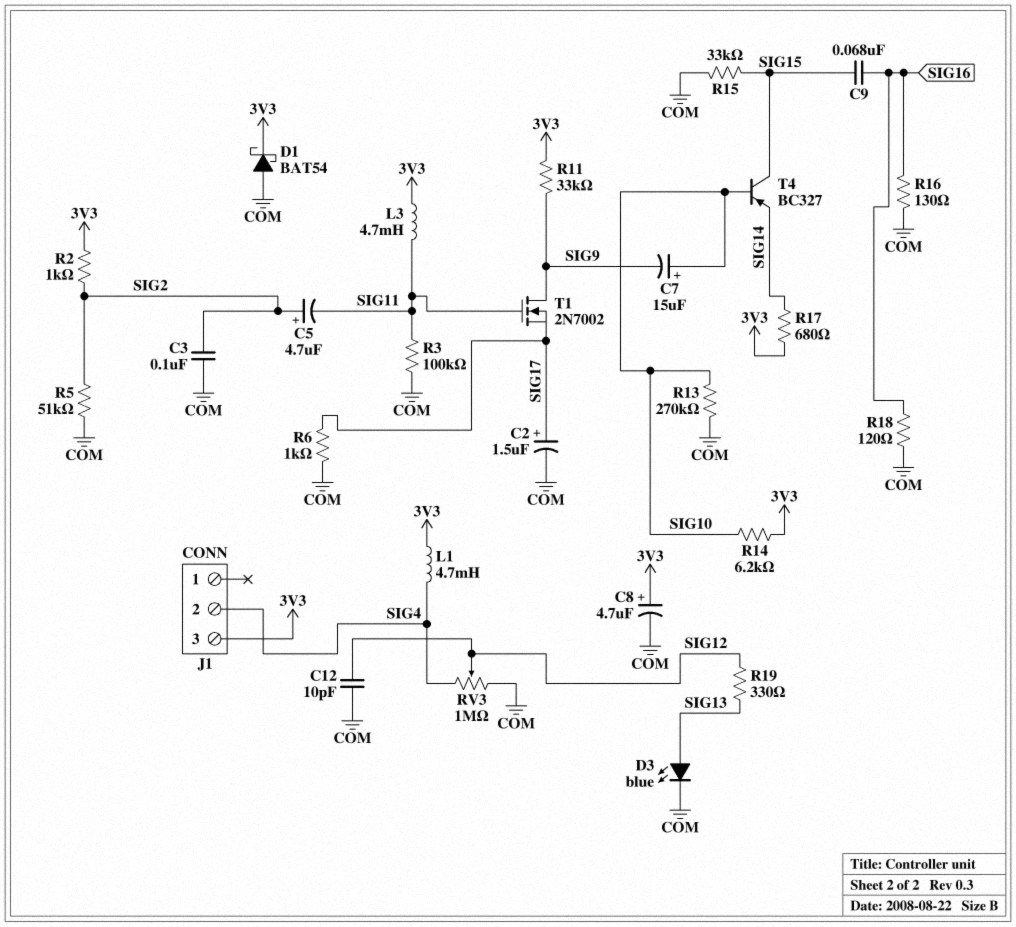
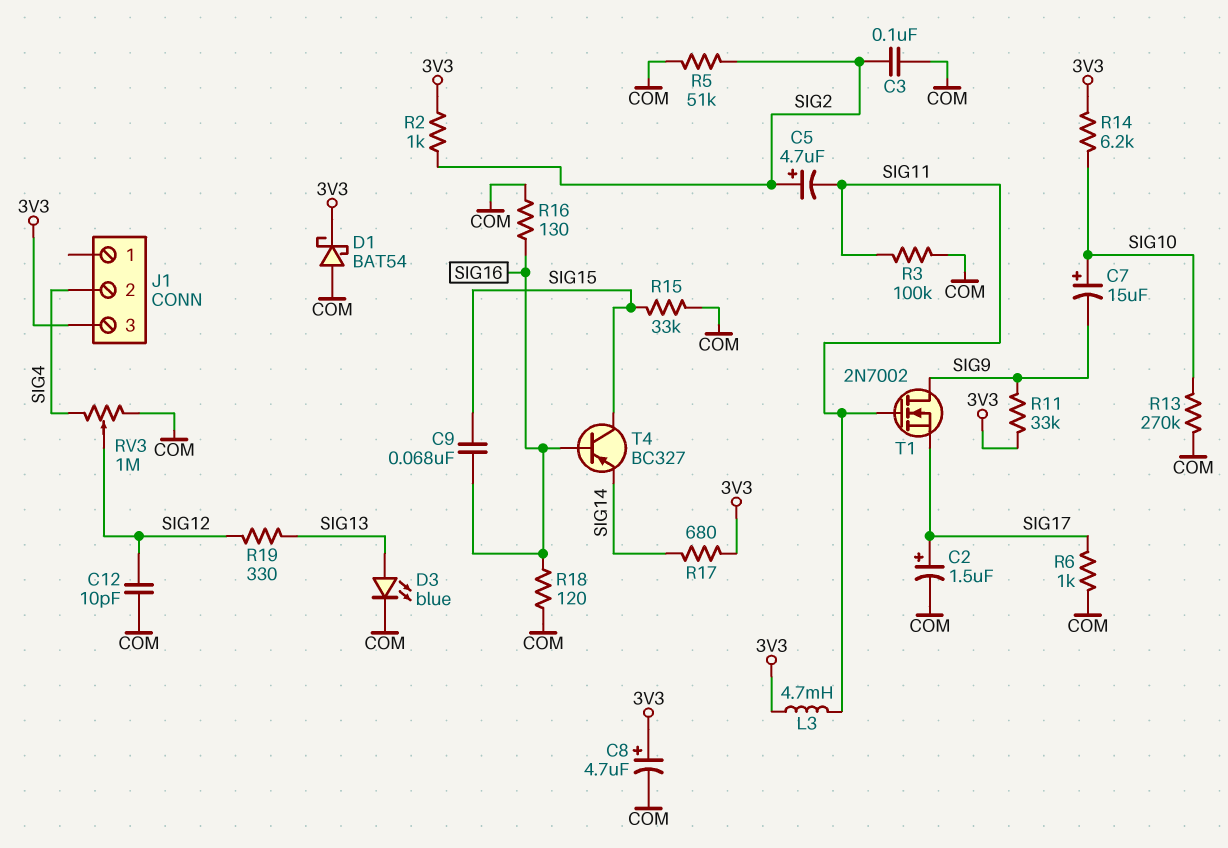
L1: 4.7mH (3V3, SIG4) -> none
T4: PNP BC327 (B SIG10, C SIG15, E SIG14) -> PNP BC327 (B SIG16, C SIG15, E SIG14)

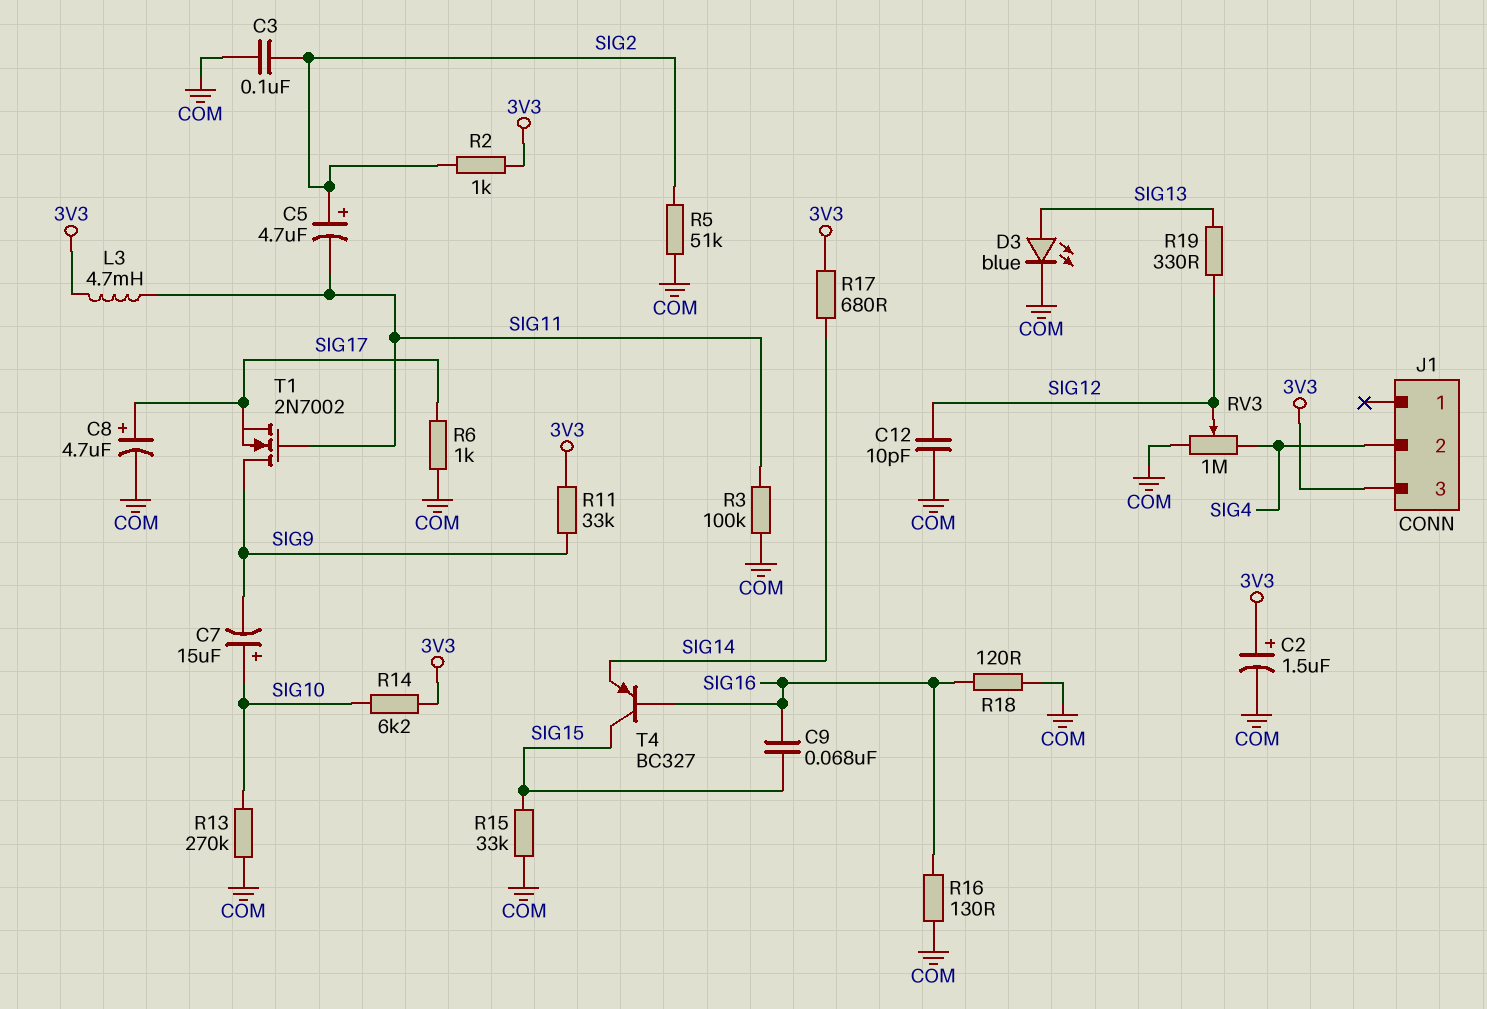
C2: 1.5uF (plus SIG17, minus COM) -> 1.5uF (plus 3V3, minus COM)
C8: 4.7uF (plus 3V3, minus COM) -> 4.7uF (plus SIG17, minus COM)
D1: schottky BAT54 (A COM, K 3V3) -> none

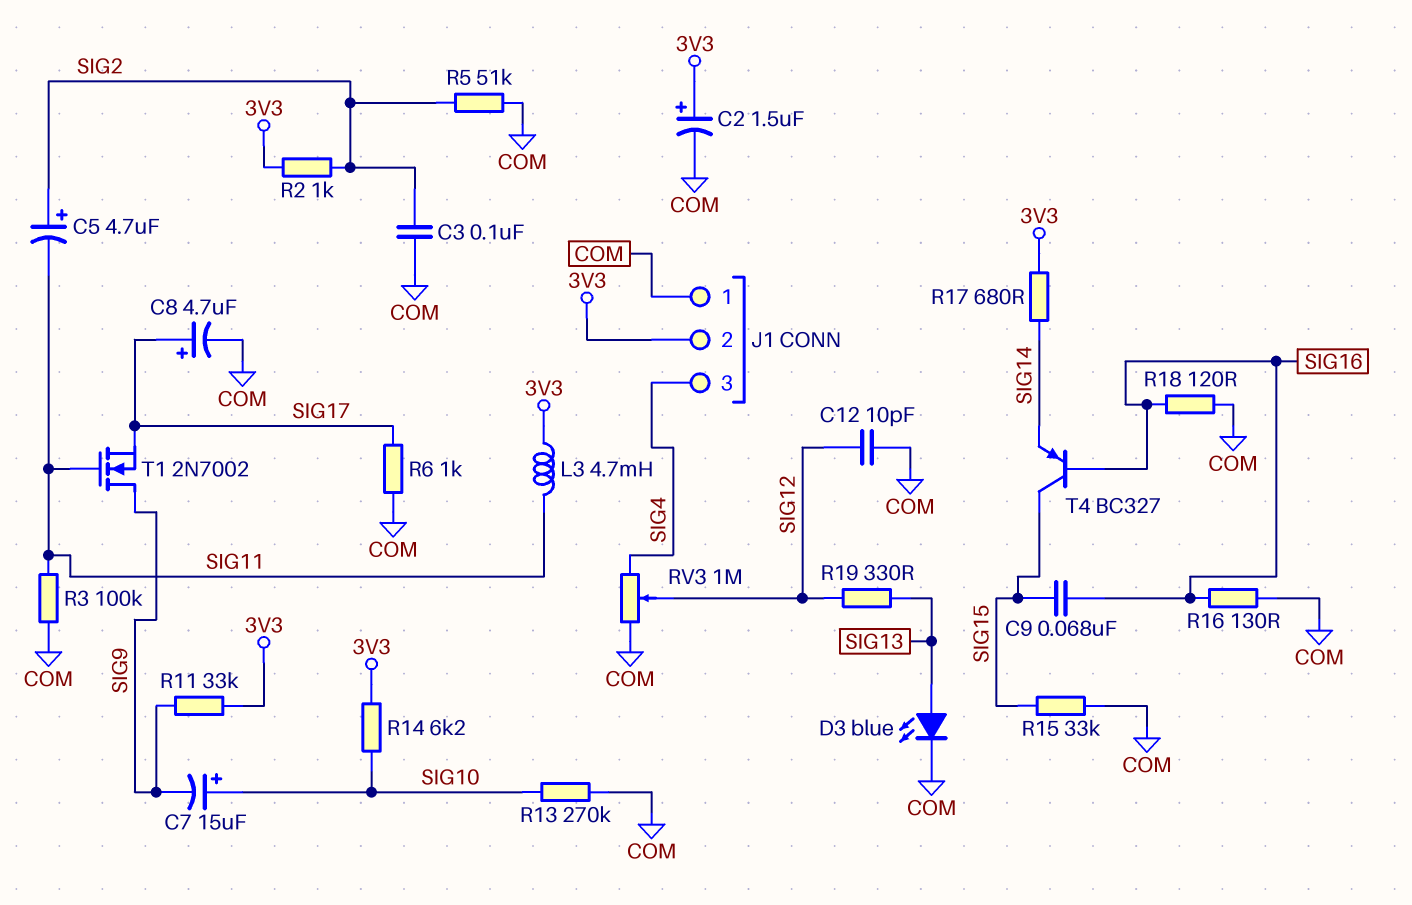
J1 pin 1: none -> COM
J1 pin 2: SIG4 -> 3V3
J1 pin 3: 3V3 -> SIG4

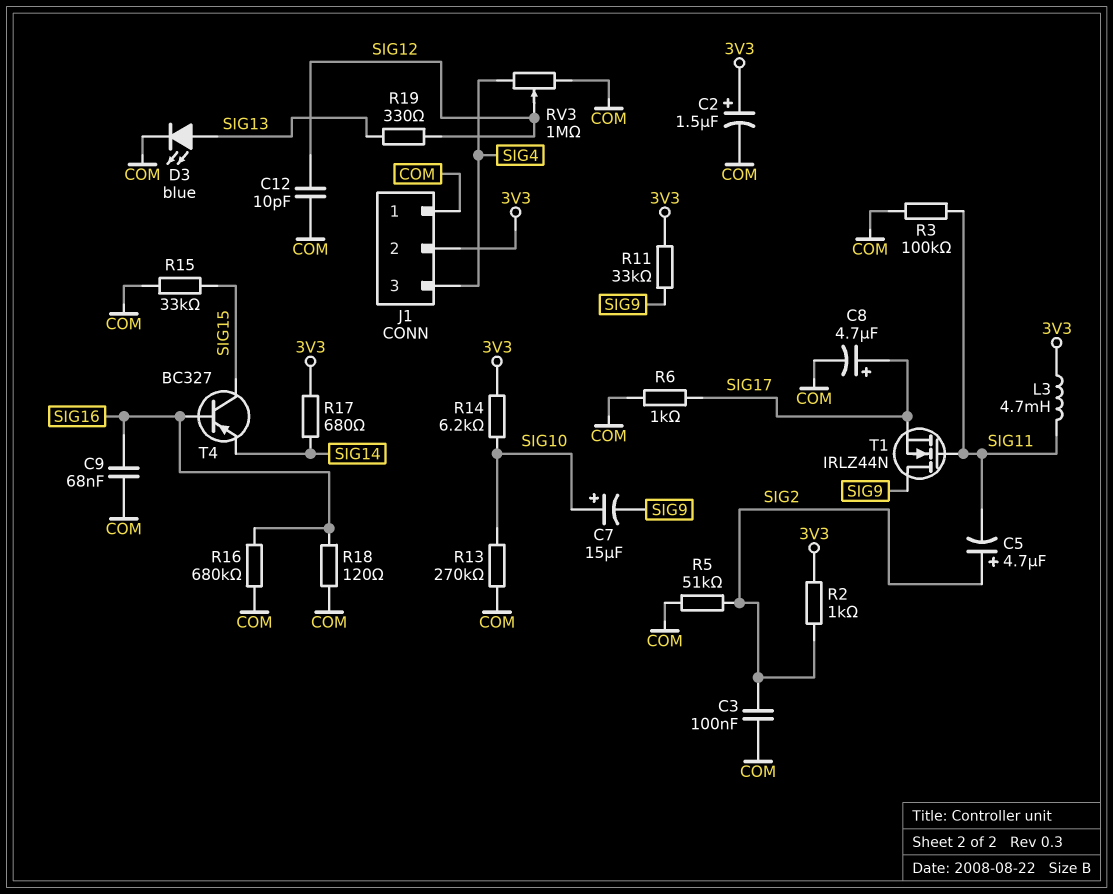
C9: 68nF (SIG15, SIG16) -> 68nF (COM, SIG16)
R16: 130 (COM, SIG16) -> 680k (COM, SIG16)
T1: NMOS 2N7002 (G SIG11, D SIG9, S SIG17) -> NMOS IRLZ44N (G SIG11, D SIG9, S SIG17)

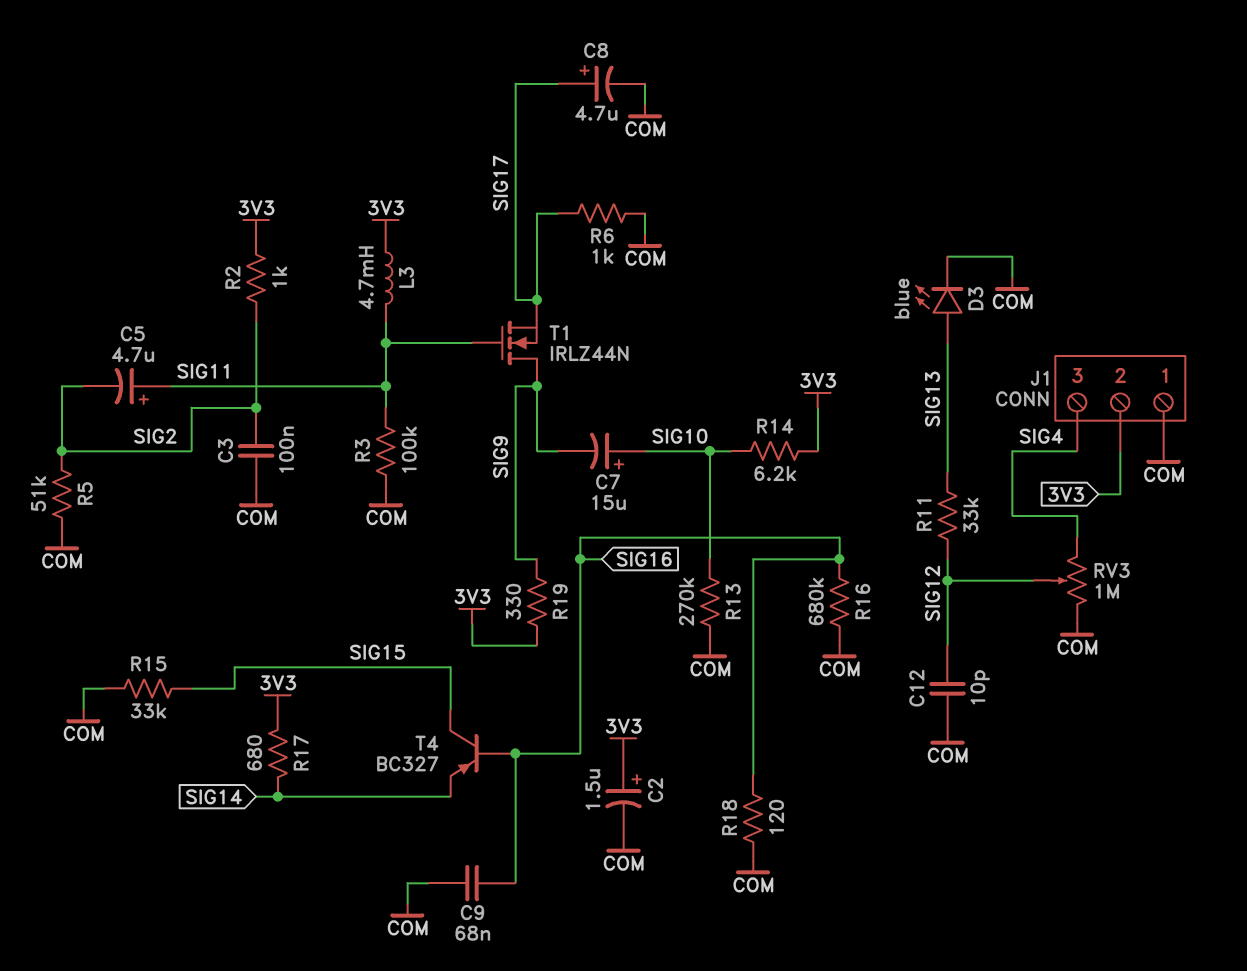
C5: 4.7uF (plus SIG2, minus SIG11) -> 4.7uF (plus SIG11, minus SIG2)
R11: 33k (3V3, SIG9) -> 33k (SIG12, SIG13)
R19: 330 (SIG12, SIG13) -> 330 (3V3, SIG9)

